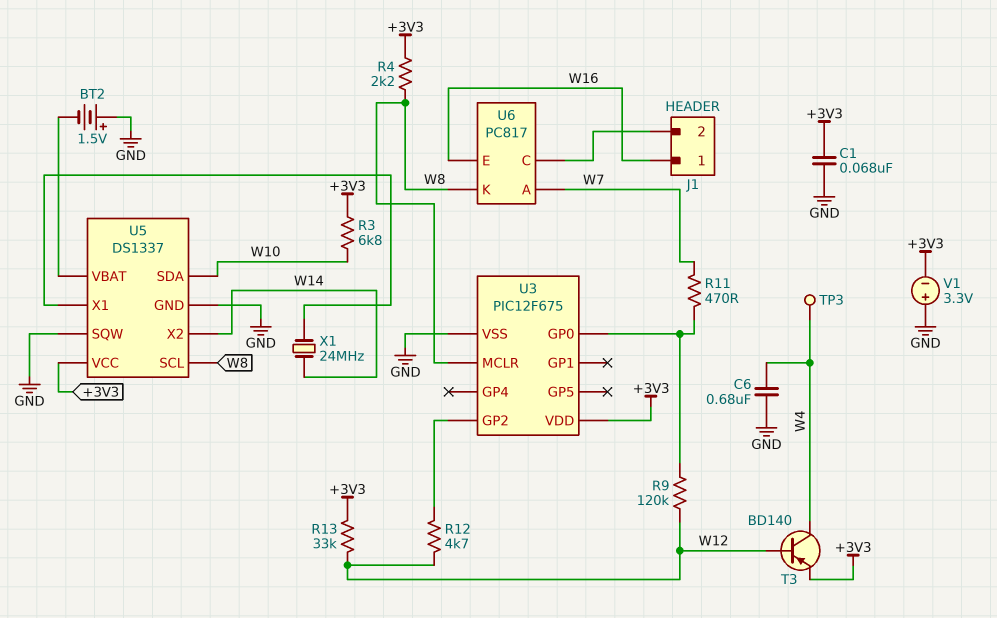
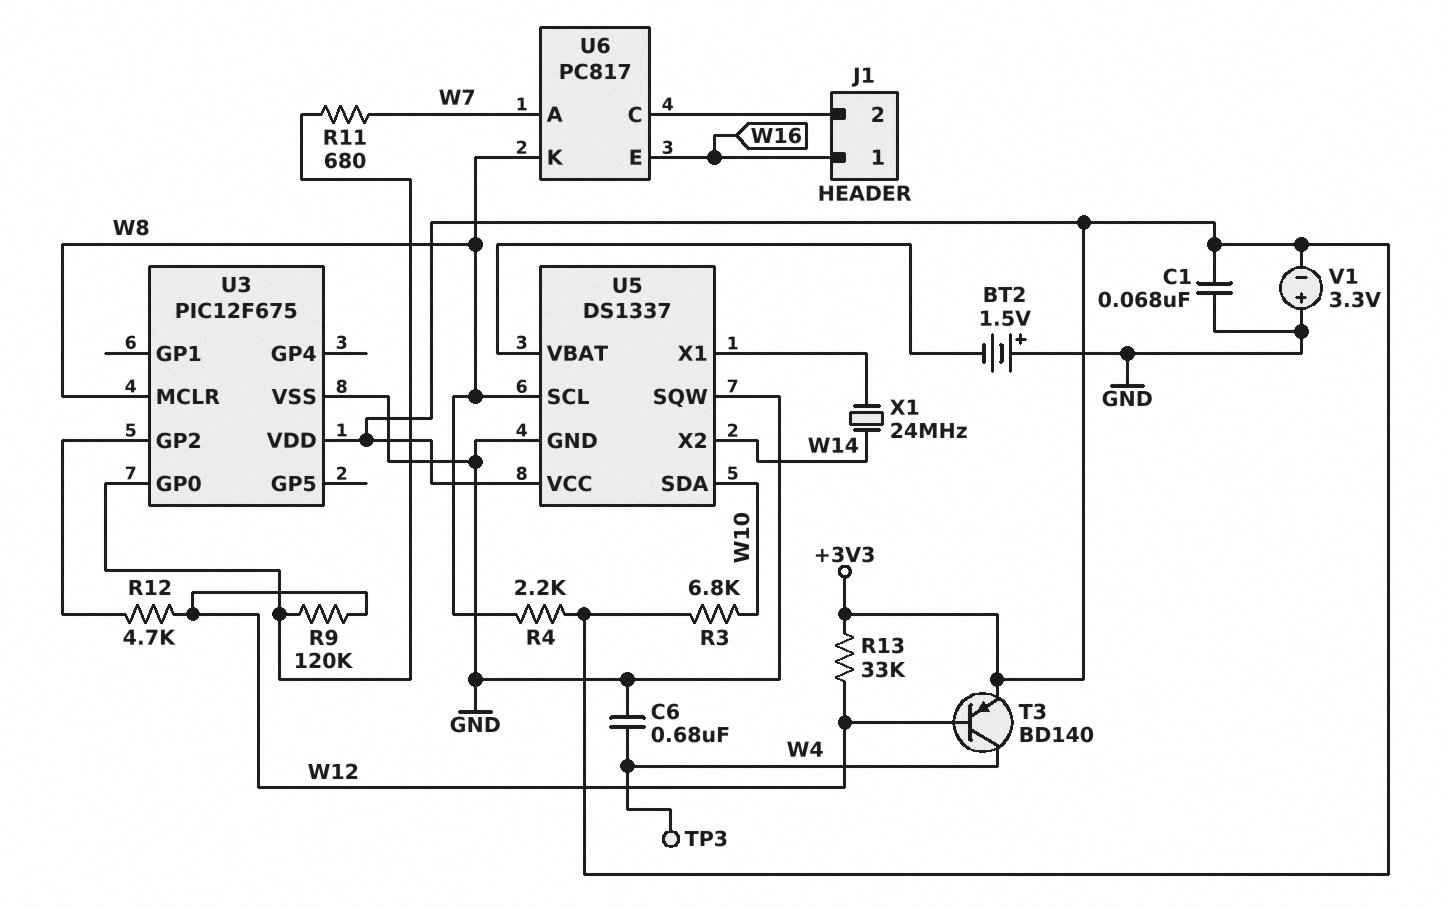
R11: 470 (U3/GP0, W7) -> 680 (U3/GP0, W7)

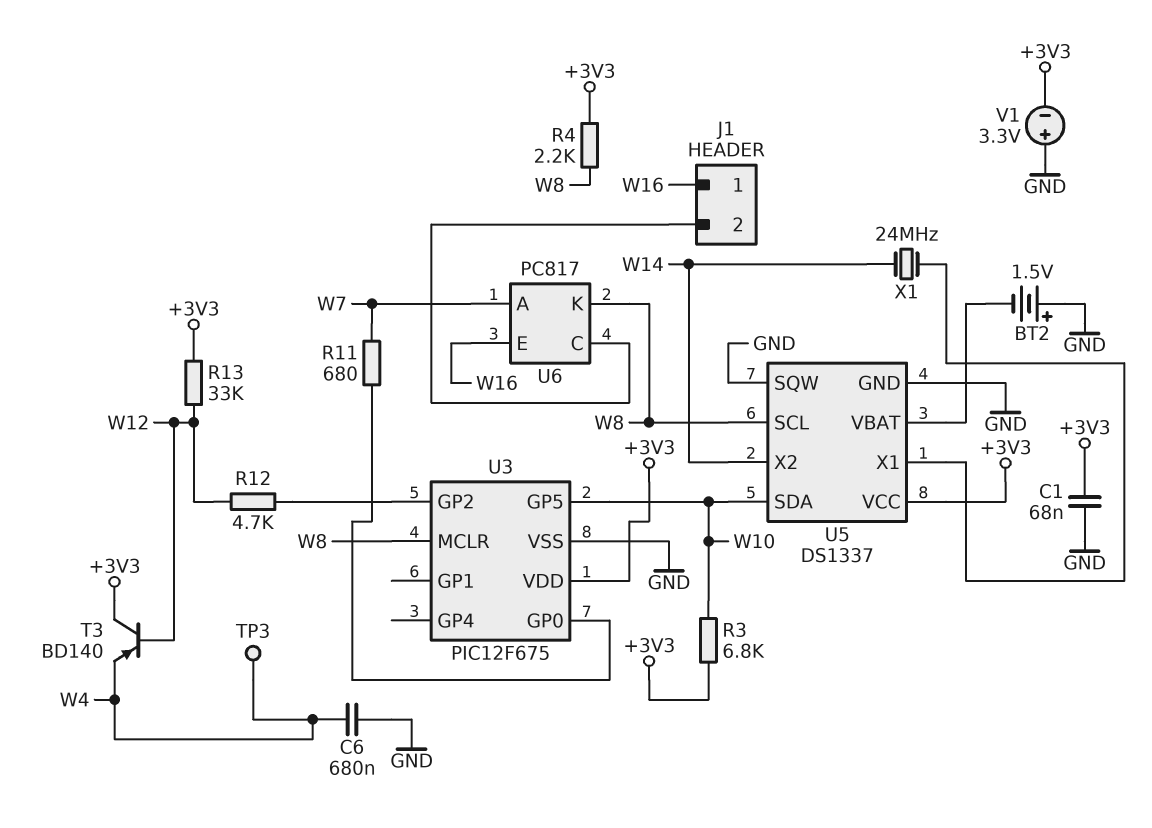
R9: 120k (U3/GP0, W12) -> none
T3: PNP BD140 (B W12, C W4, E +3V3) -> PNP BD140 (B W12, C +3V3, E W4)
U3 pin GP5: none -> W10

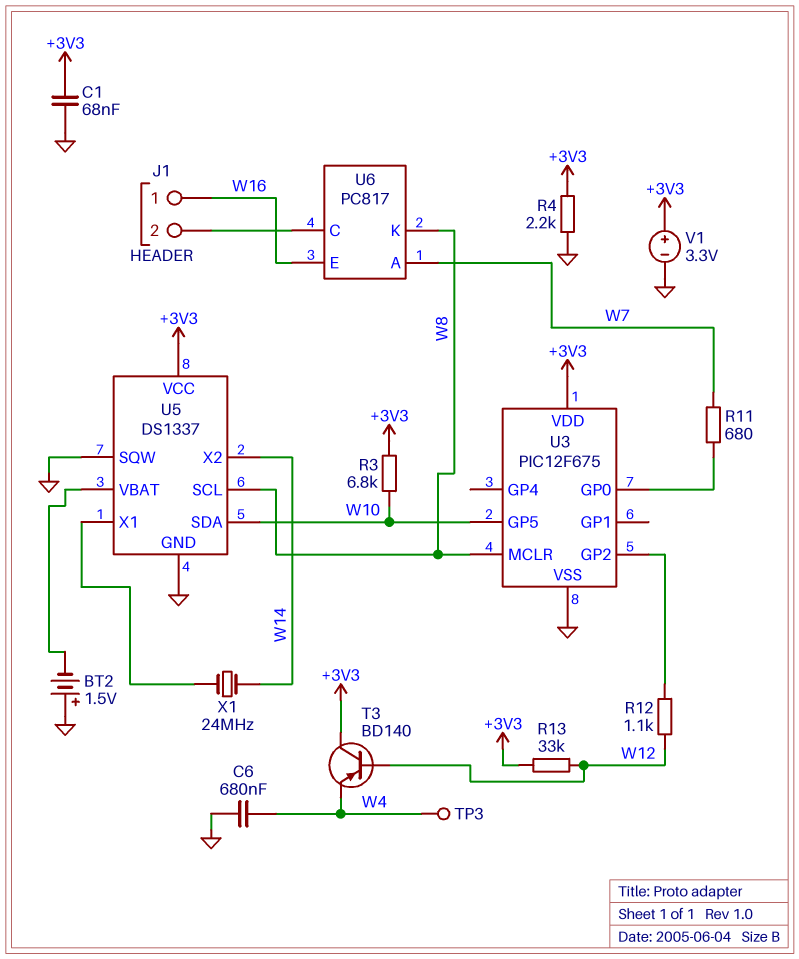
R4: 2.2k (+3V3, W8) -> 2.2k (+3V3, GND)
R12: 4.7k (U3/GP2, W12) -> 1.1k (U3/GP2, W12)
V1: 3.3V (plus GND, minus +3V3) -> 3.3V (plus +3V3, minus GND)

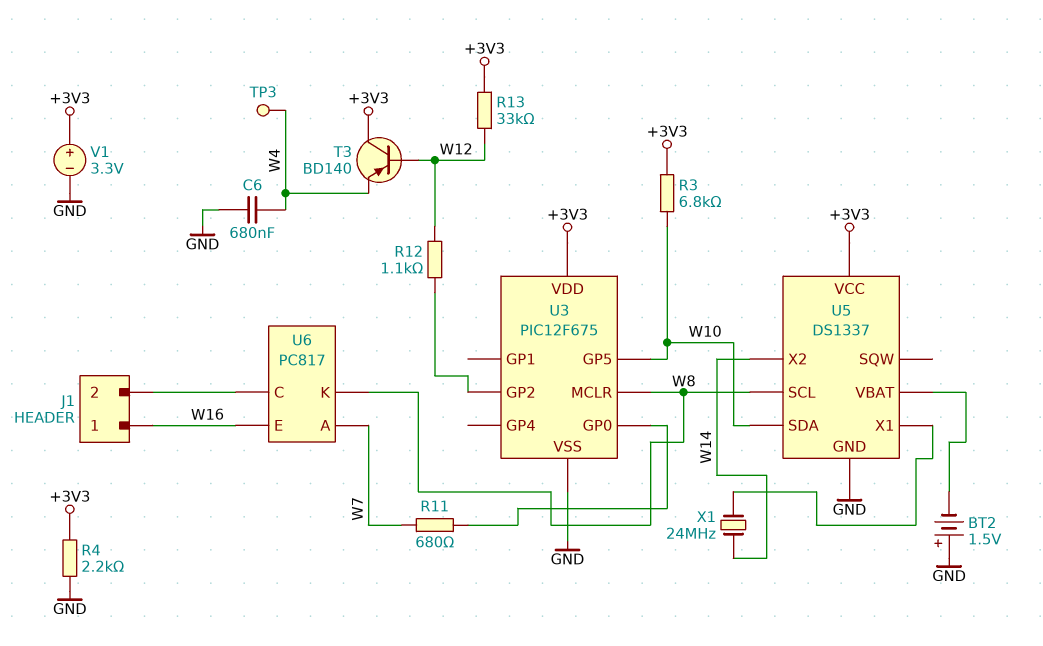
C1: 68nF (+3V3, GND) -> none
U5 pin SQW: GND -> none

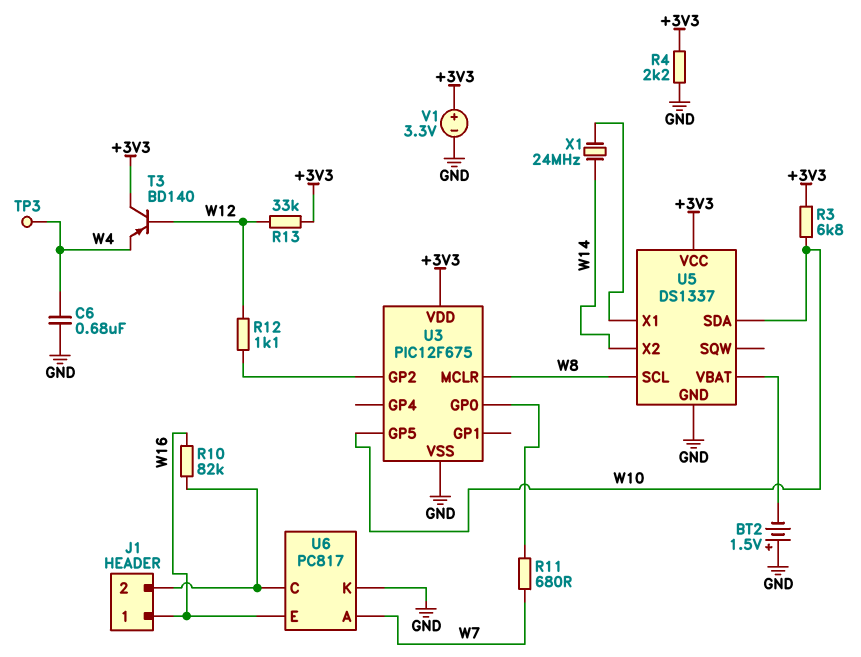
R10: none -> 82k (J1/2, W16)
U6 pin K: W8 -> GND

